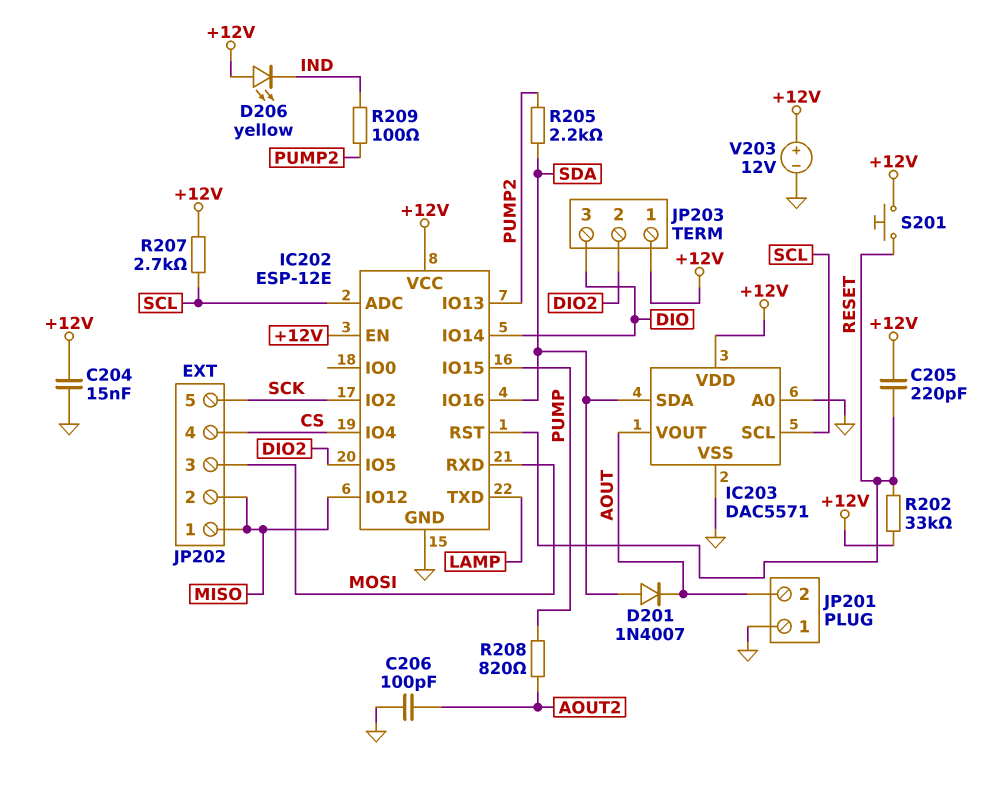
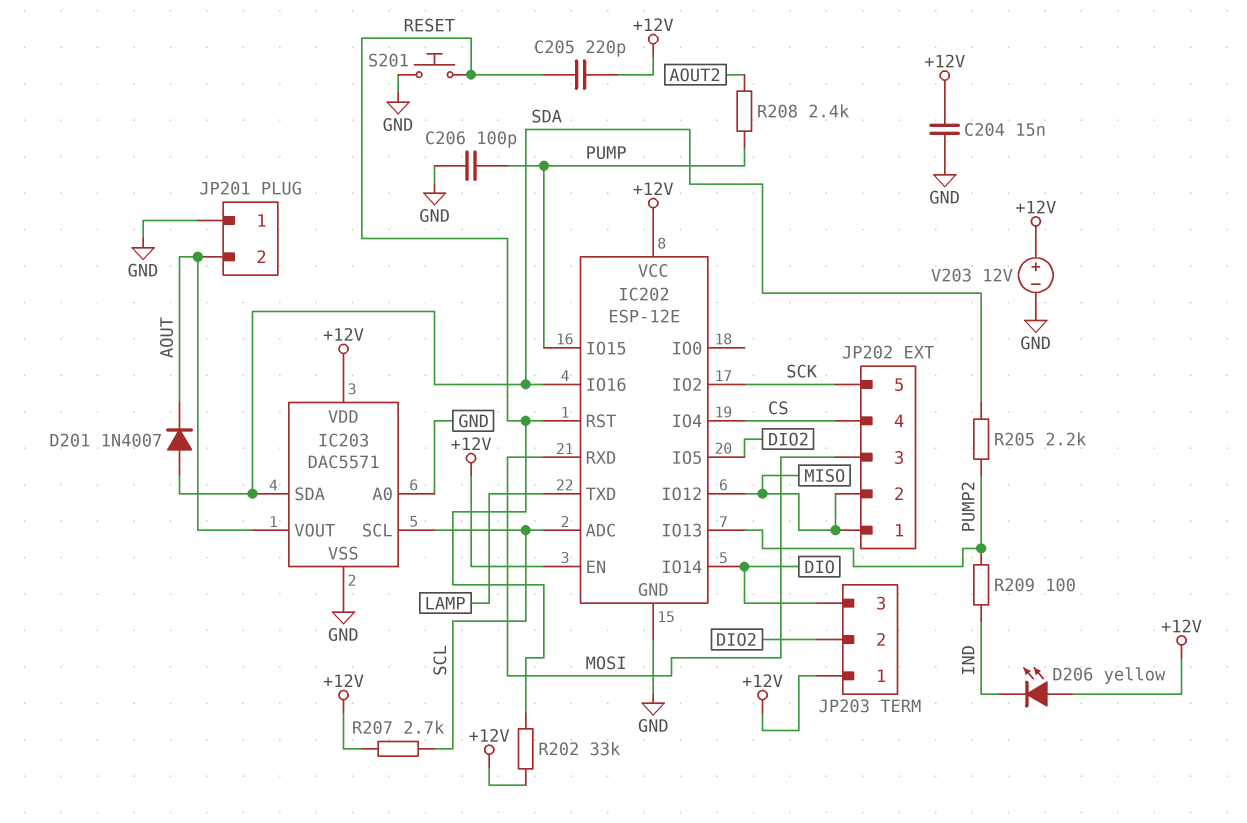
C206: 100pF (AOUT2, GND) -> 100pF (GND, PUMP)
R208: 820 (AOUT2, PUMP) -> 2.4k (AOUT2, PUMP)
S201: button (+12V, RESET) -> button (GND, RESET)

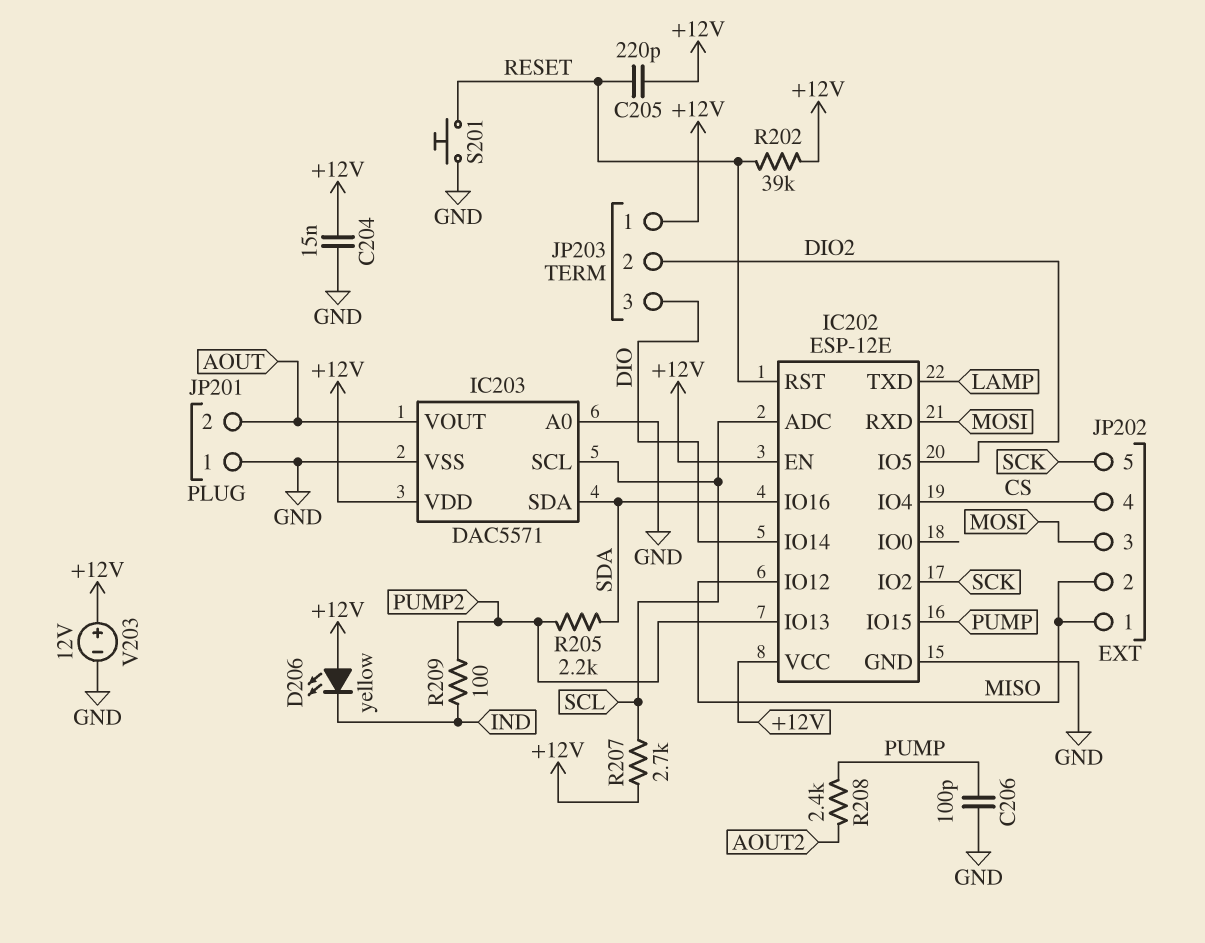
D201: diode 1N4007 (A SDA, K AOUT) -> none
R202: 33k (+12V, RESET) -> 39k (+12V, RESET)

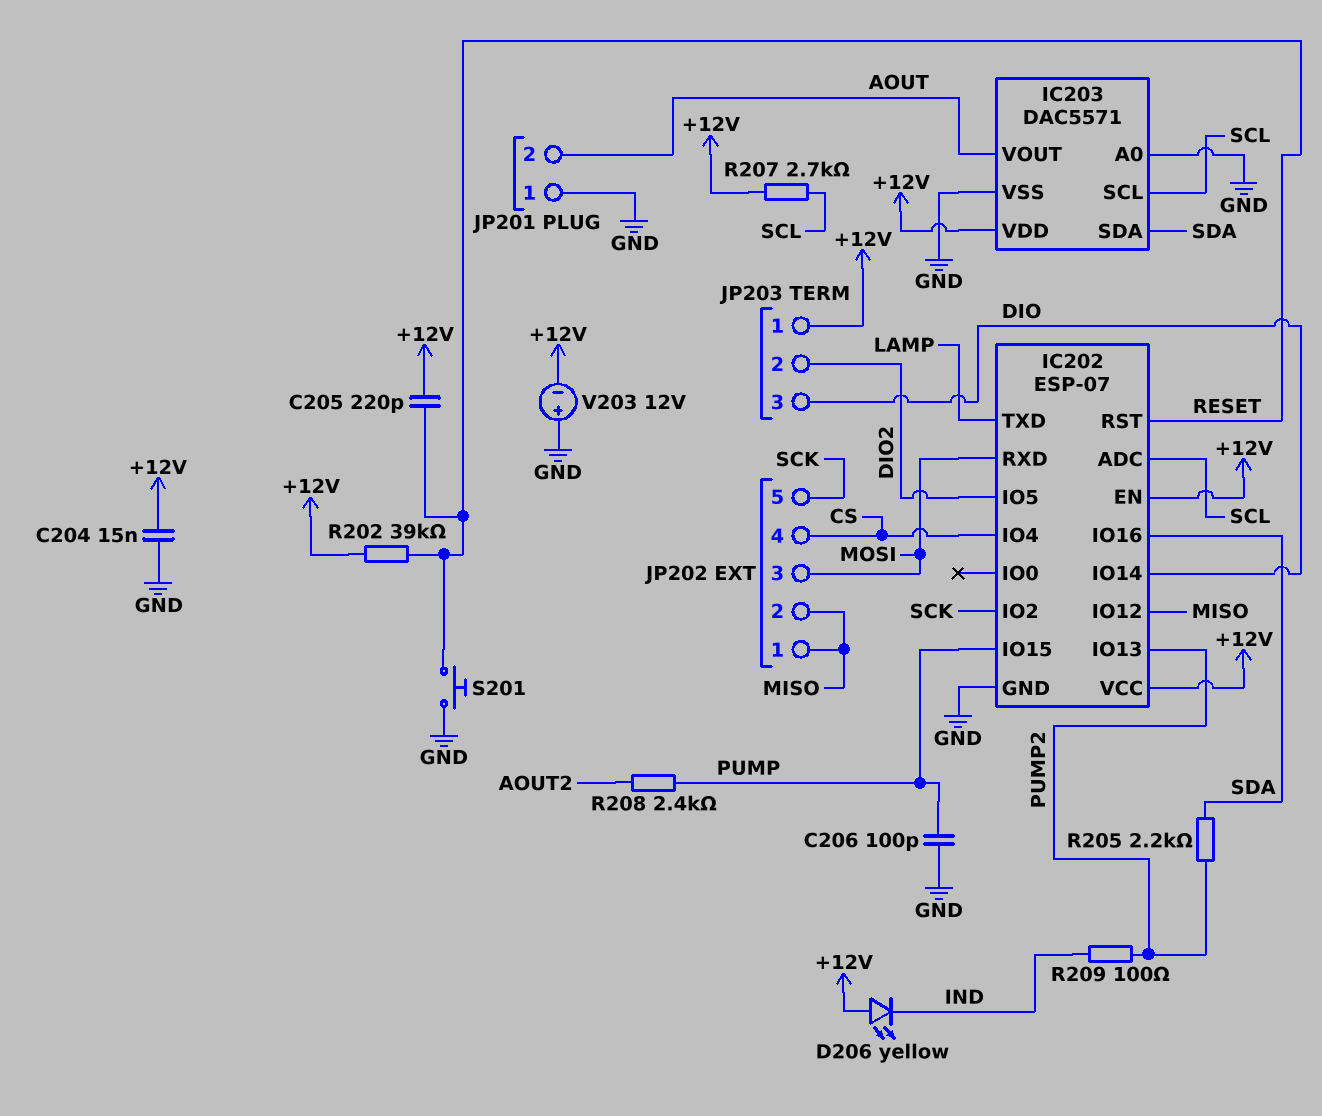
IC202: ESP-12E -> ESP-07
V203: 12V (plus +12V, minus GND) -> 12V (plus GND, minus +12V)

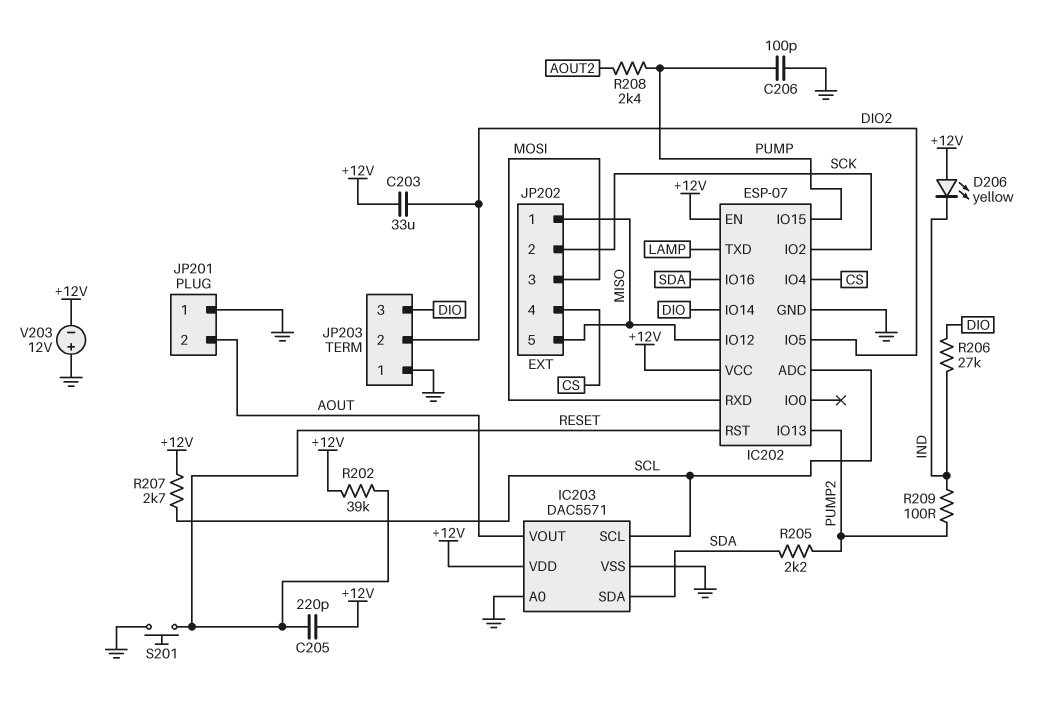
C203: none -> 33uF (+12V, DIO2)
C204: 15nF (+12V, GND) -> none
JP202 pin 2: MISO -> SCK
JP202 pin 5: SCK -> MISO
JP203 pin 1: +12V -> GND
R206: none -> 27k (DIO, IND)

